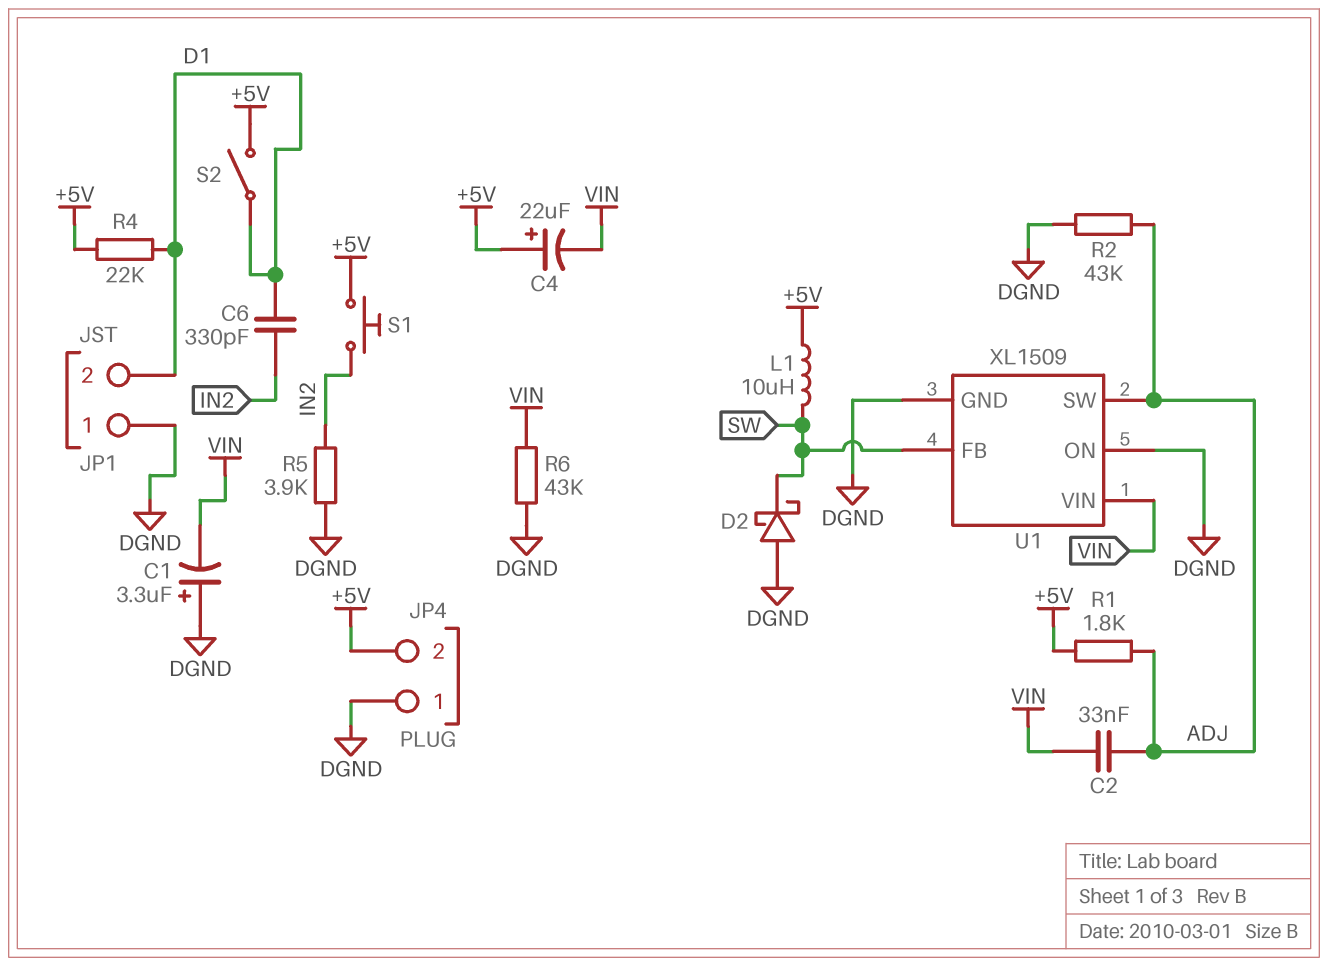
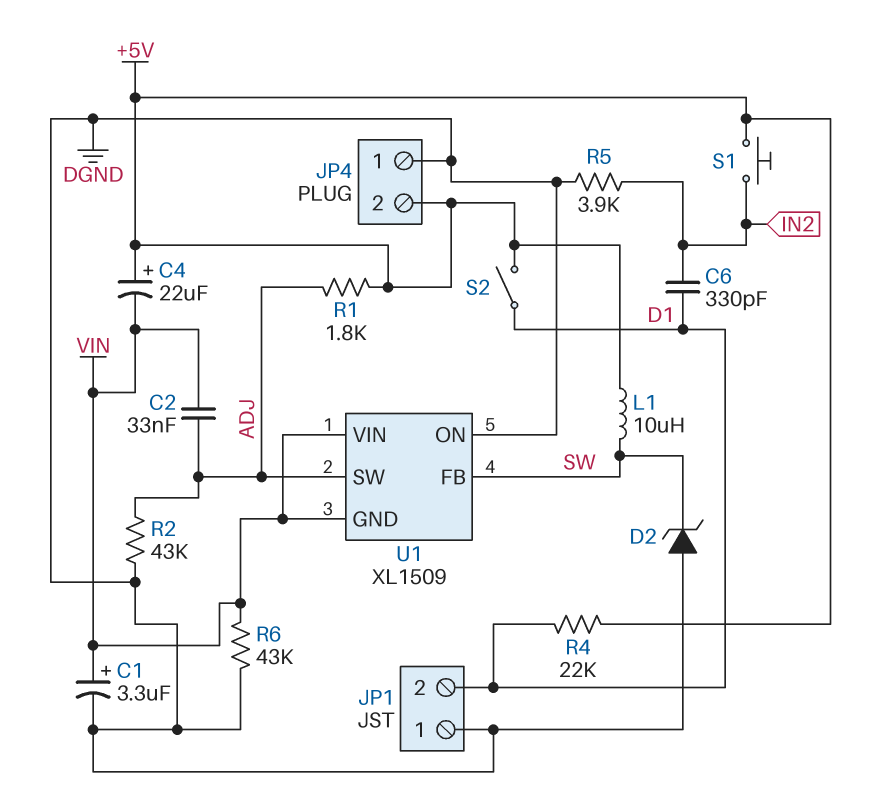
C1: 3.3uF (plus DGND, minus VIN) -> 3.3uF (plus VIN, minus DGND)
D2: schottky (A DGND, K SW) -> zener (A DGND, K SW)
U1 pin GND: DGND -> VIN

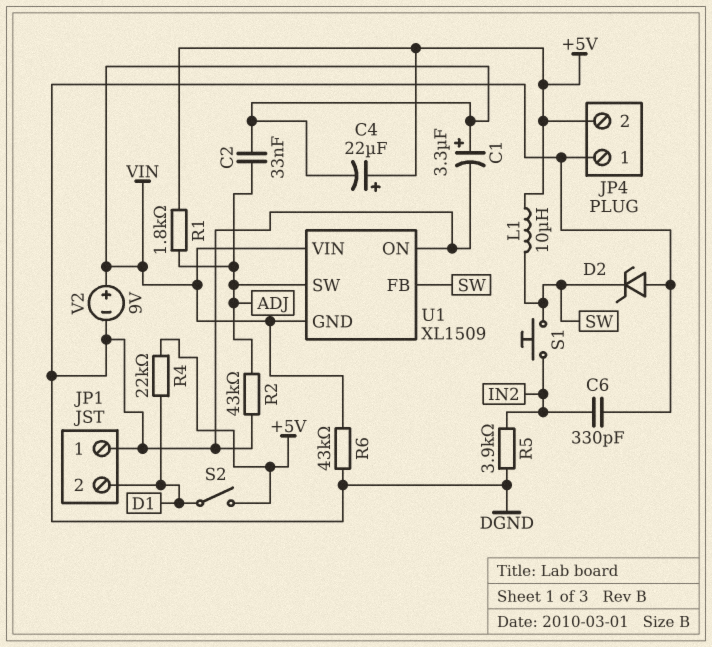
C6: 330pF (D1, IN2) -> 330pF (DGND, IN2)
S1: button (+5V, IN2) -> button (IN2, SW)
V2: none -> 9V (plus VIN, minus DGND)

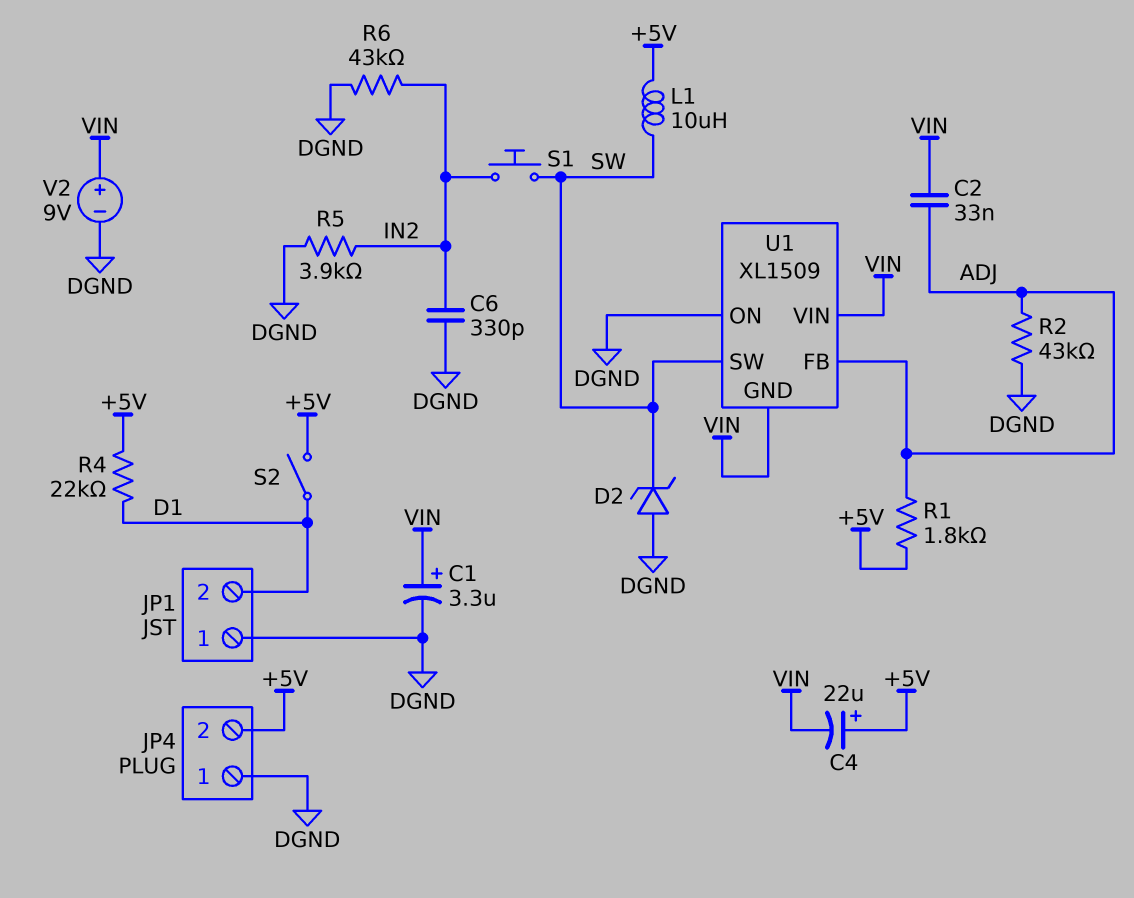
R6: 43k (DGND, VIN) -> 43k (DGND, IN2)
U1 pin FB: SW -> ADJ
U1 pin SW: ADJ -> SW

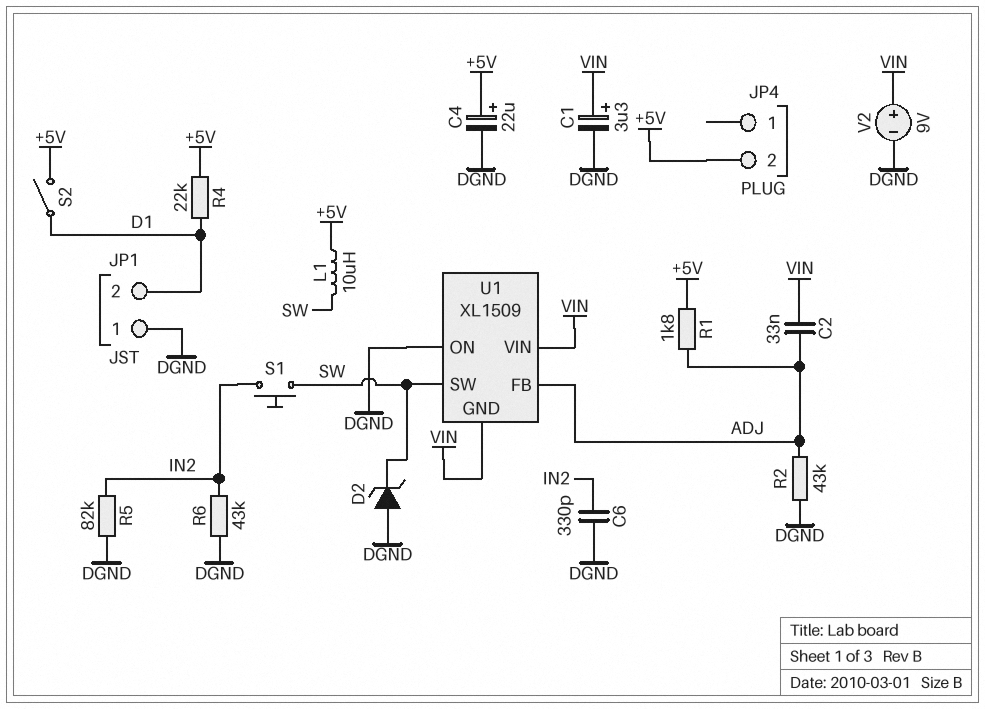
C4: 22uF (plus +5V, minus VIN) -> 22uF (plus +5V, minus DGND)
JP4 pin 1: DGND -> none
R5: 3.9k (DGND, IN2) -> 82k (DGND, IN2)

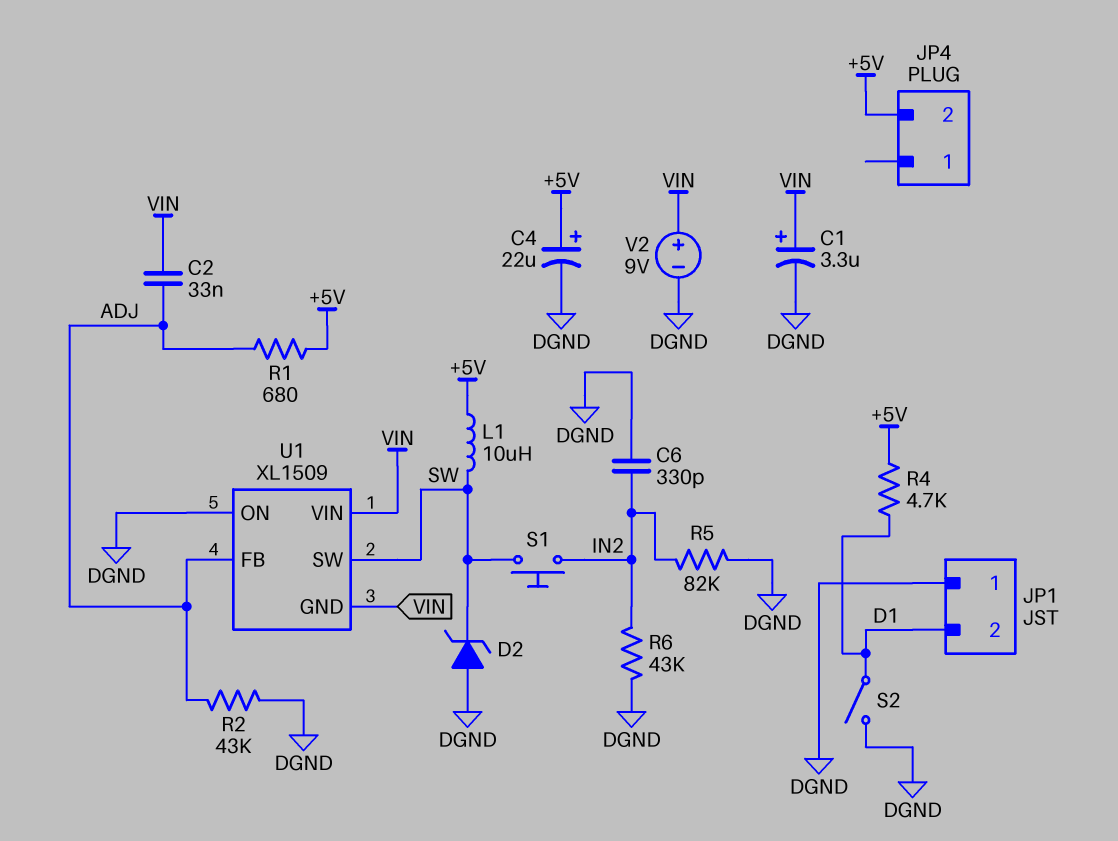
R1: 1.8k (+5V, ADJ) -> 680 (+5V, ADJ)
R4: 22k (+5V, D1) -> 4.7k (+5V, D1)
S2: switch (+5V, D1) -> switch (D1, DGND)

